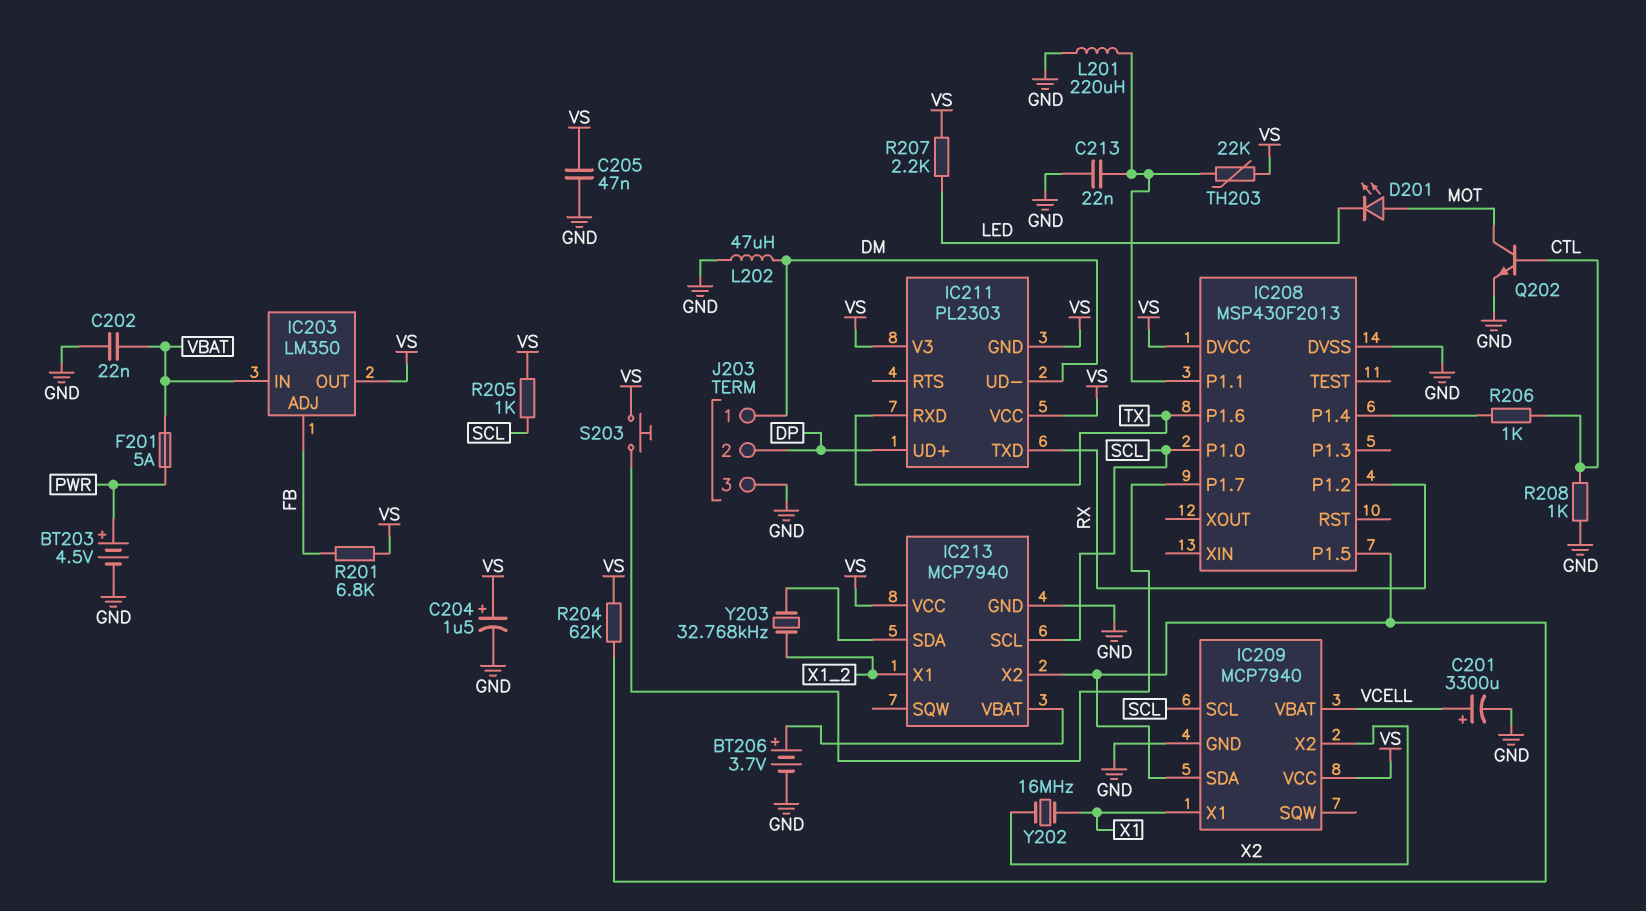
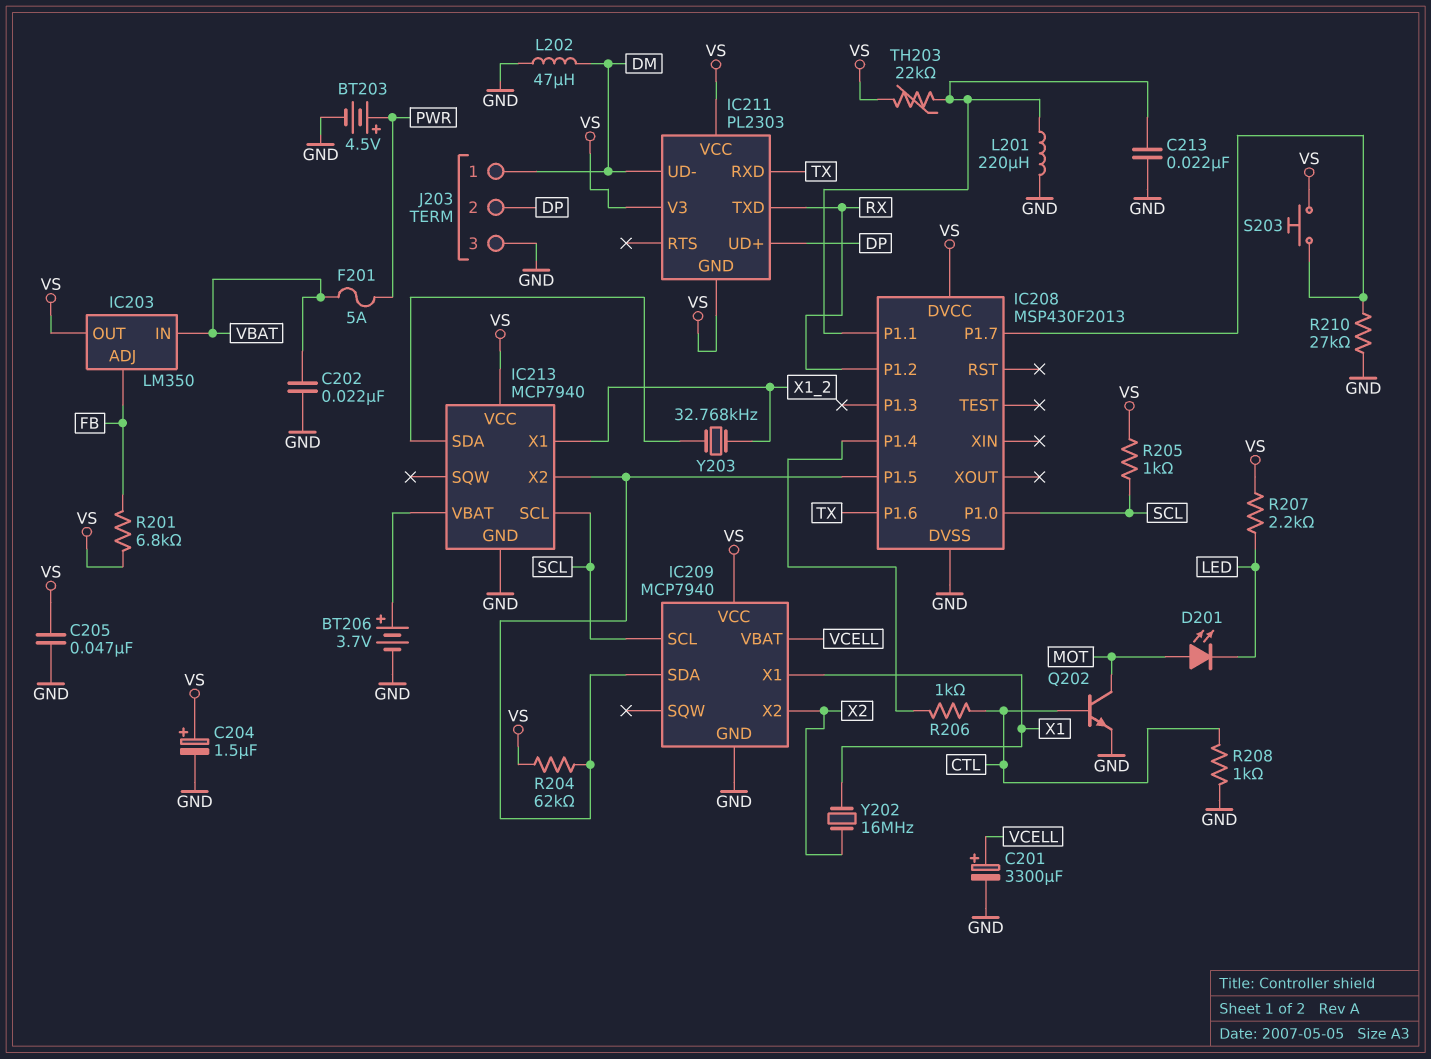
R210: none -> 27k (GND, IC208/P1.7)

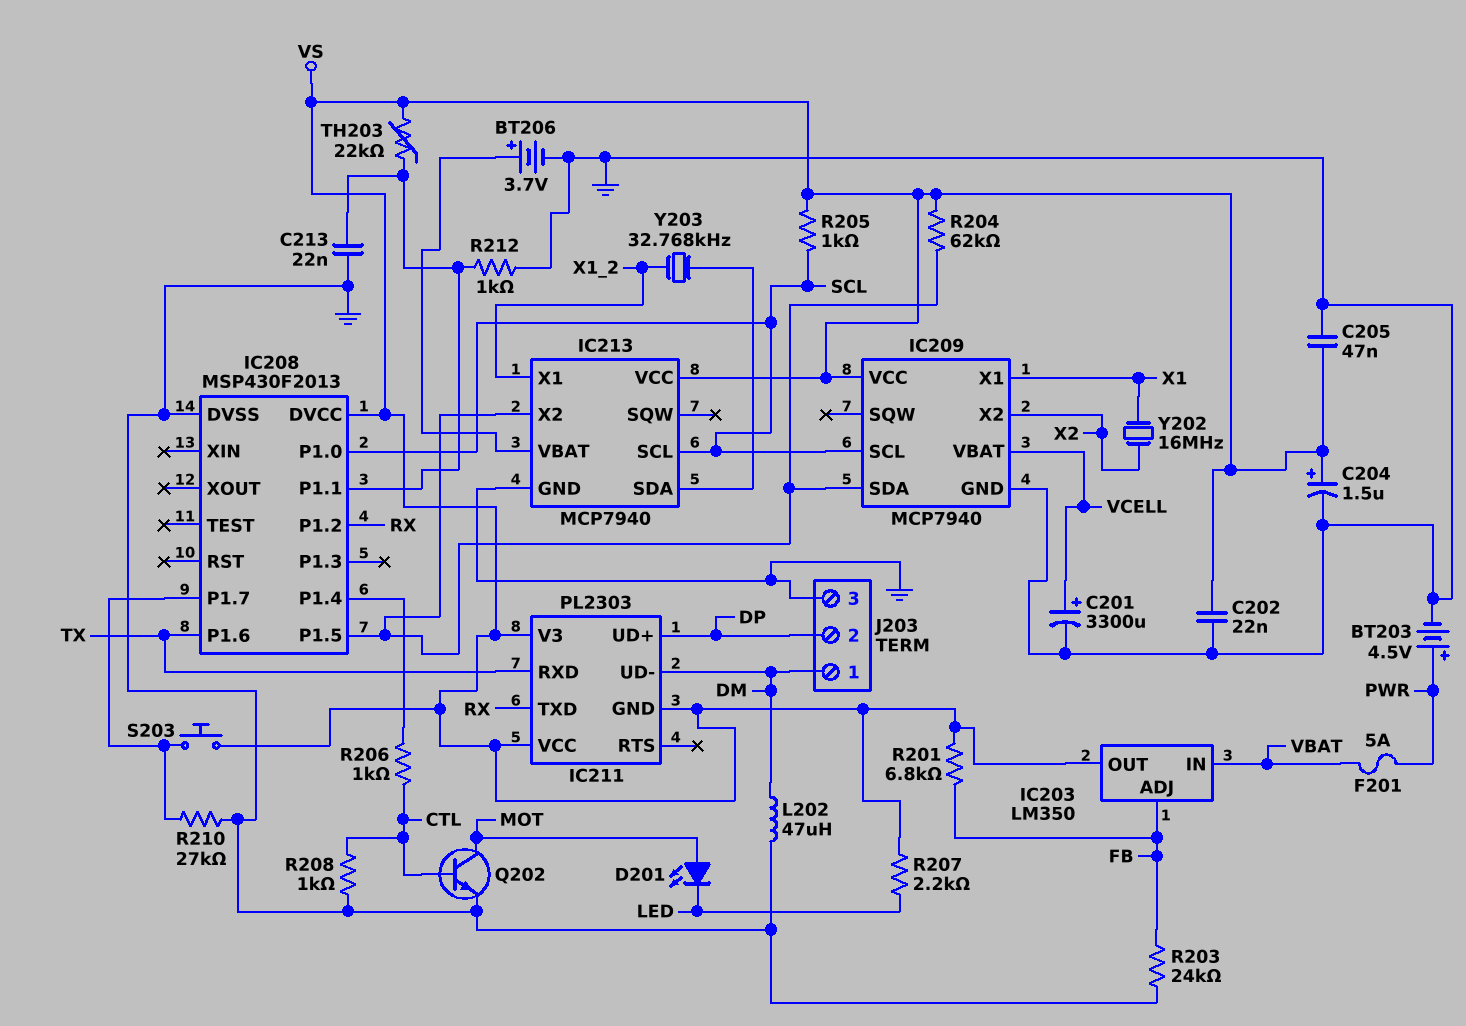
C202: 22nF (GND, VBAT) -> 22nF (GND, VS)
L201: 220uH (GND, IC208/P1.1) -> none
R203: none -> 24k (FB, GND)
R212: none -> 1k (GND, IC208/P1.1)

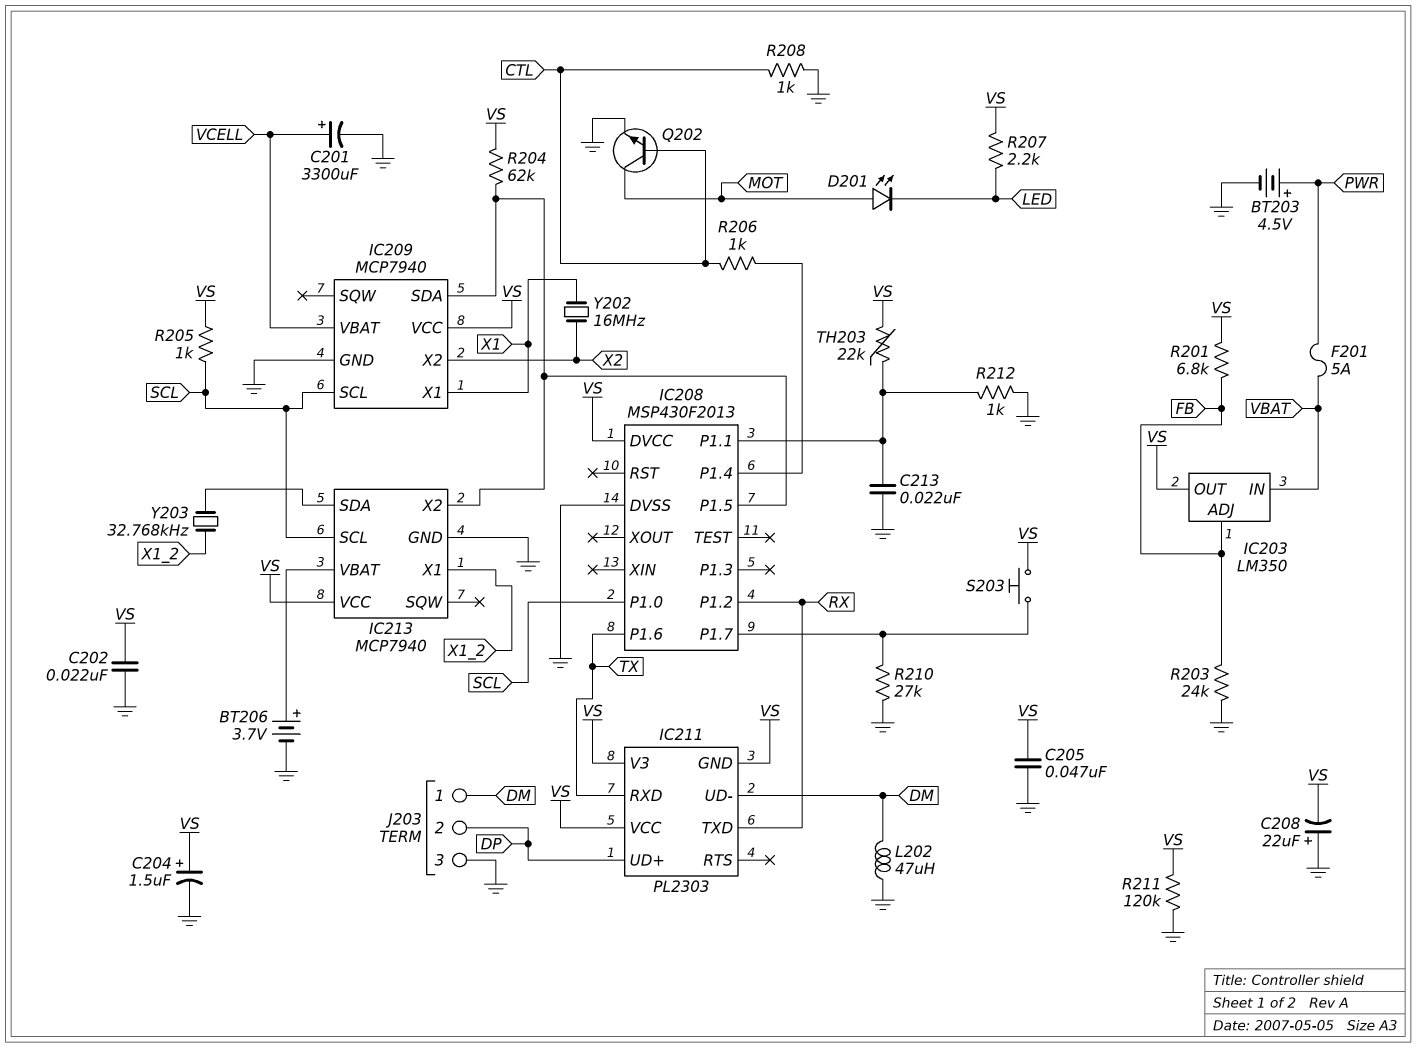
C208: none -> 22uF (plus GND, minus VS)
R211: none -> 120k (GND, VS)

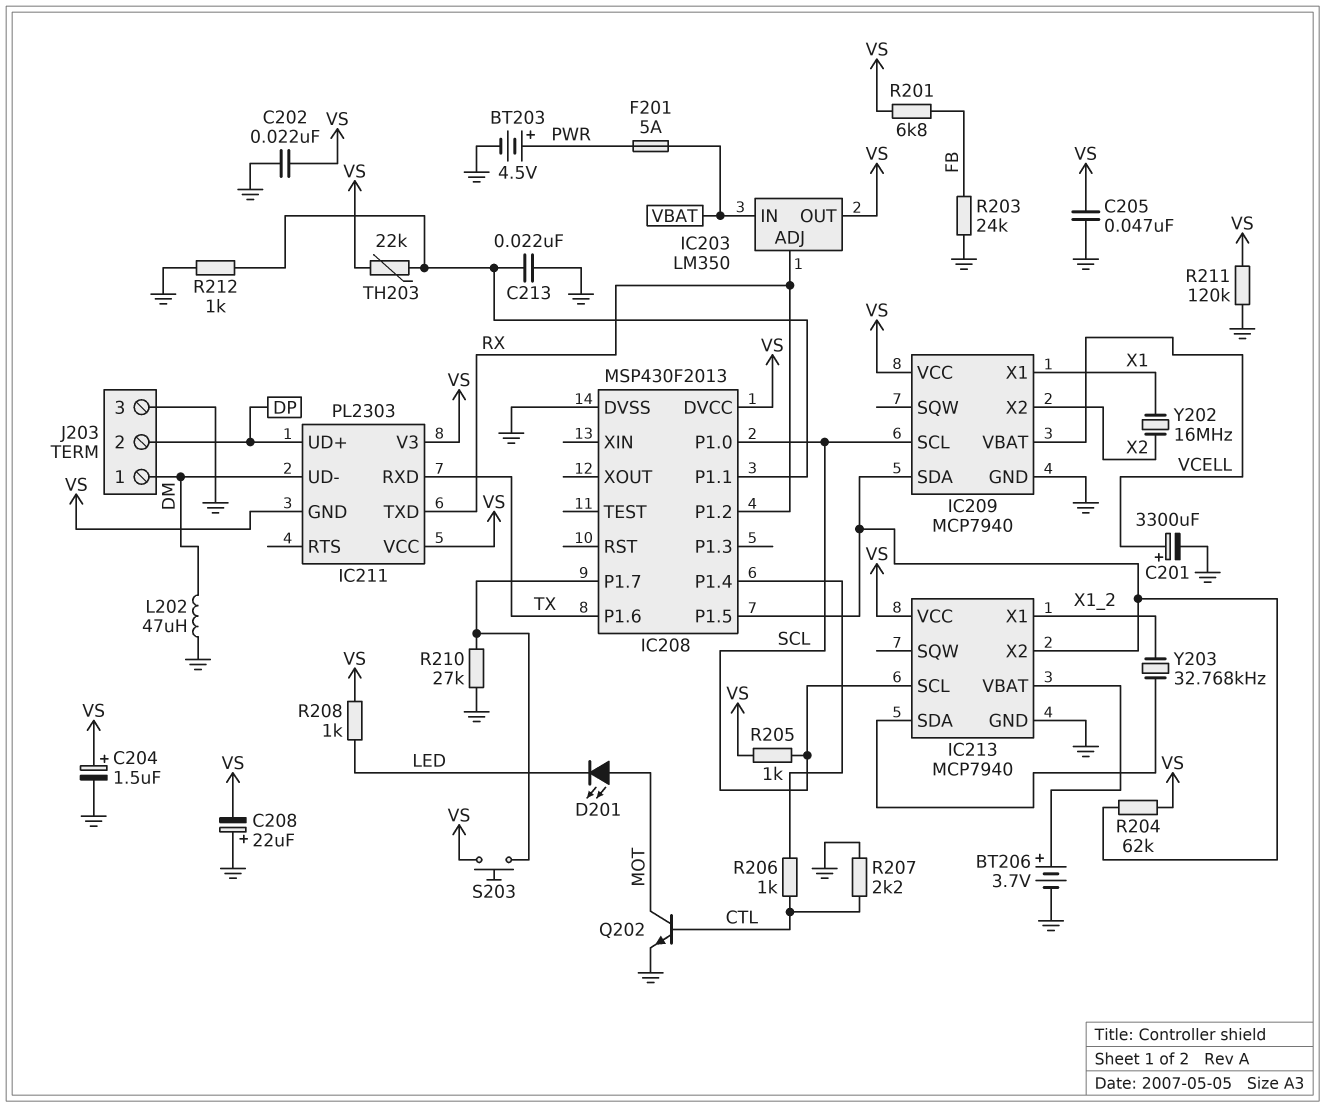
IC203 pin ADJ: FB -> RX
R207: 2.2k (LED, VS) -> 2.2k (CTL, GND)
R208: 1k (CTL, GND) -> 1k (LED, VS)

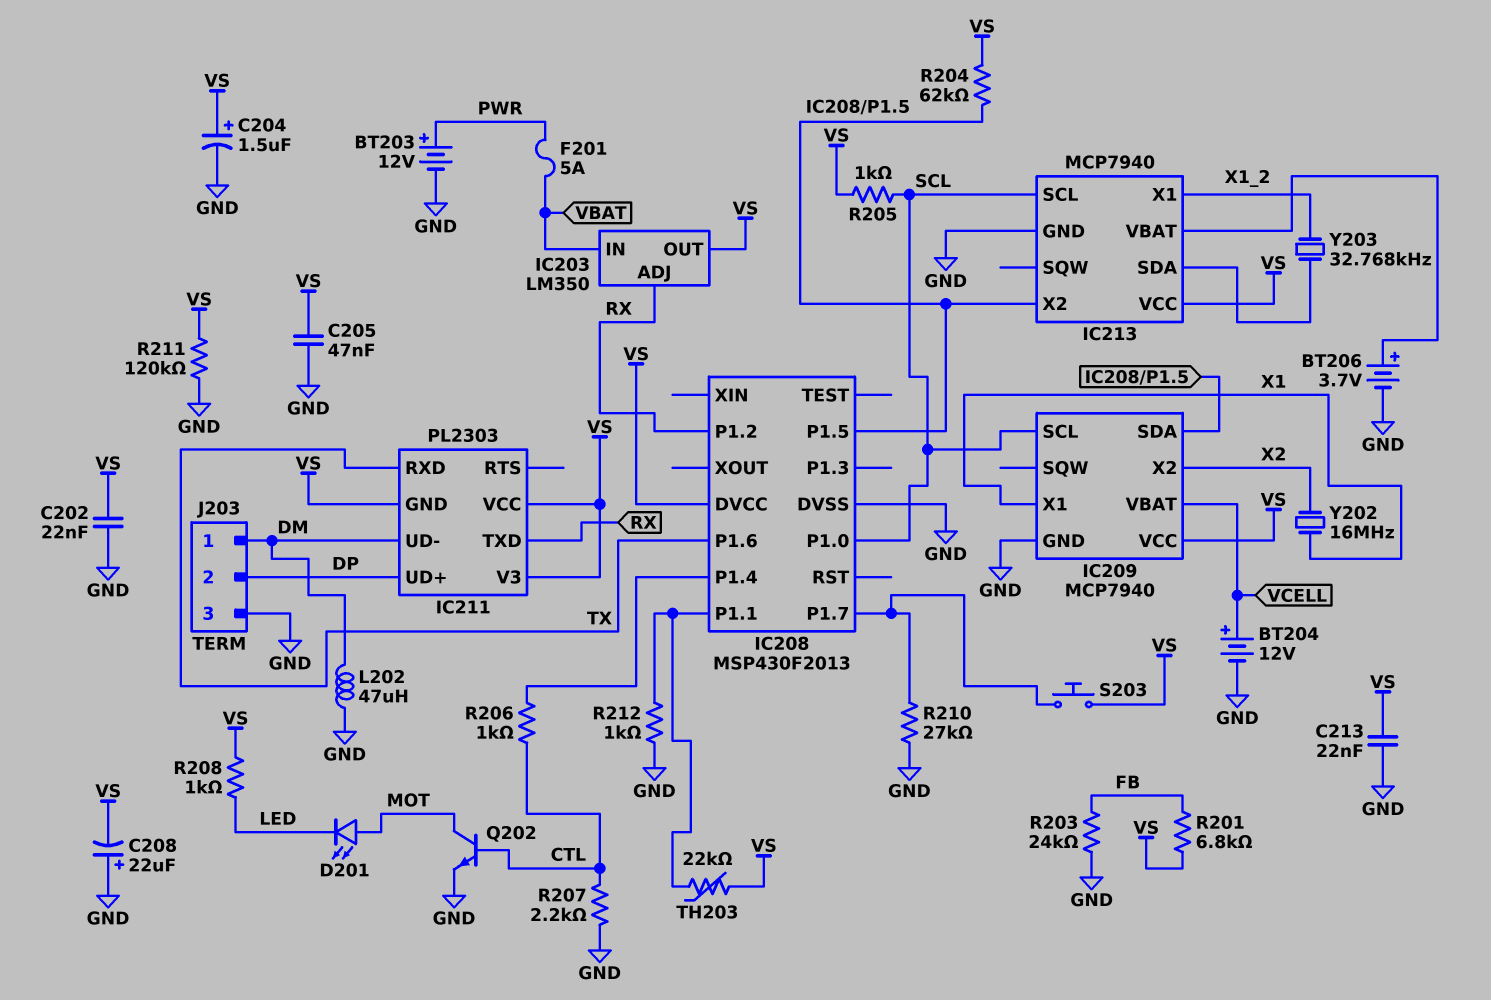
BT203: 4.5V (plus PWR, minus GND) -> 12V (plus PWR, minus GND)
BT204: none -> 12V (plus VCELL, minus GND)
C201: 3300uF (plus VCELL, minus GND) -> none
C213: 22nF (GND, IC208/P1.1) -> 22nF (GND, VS)

